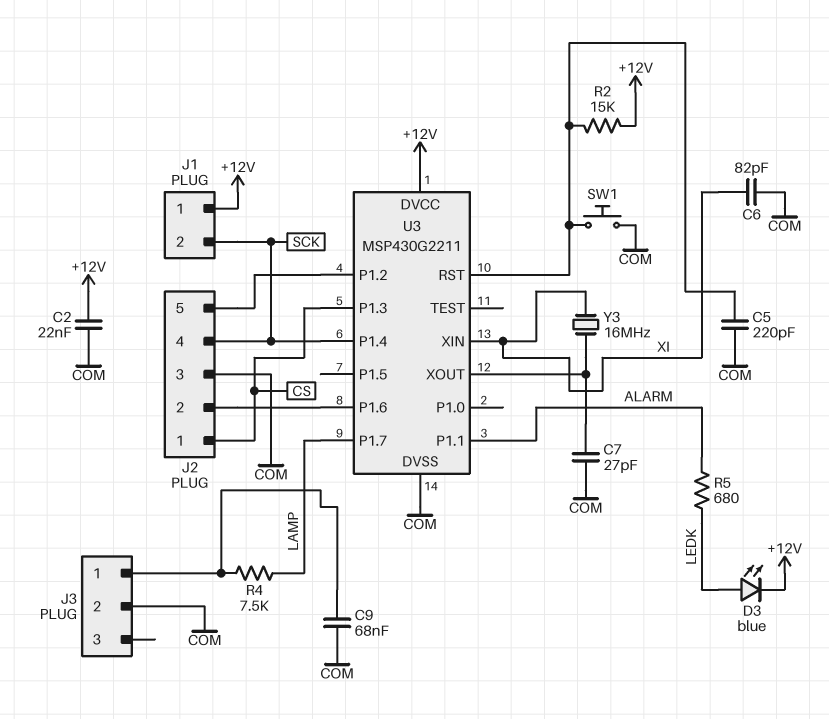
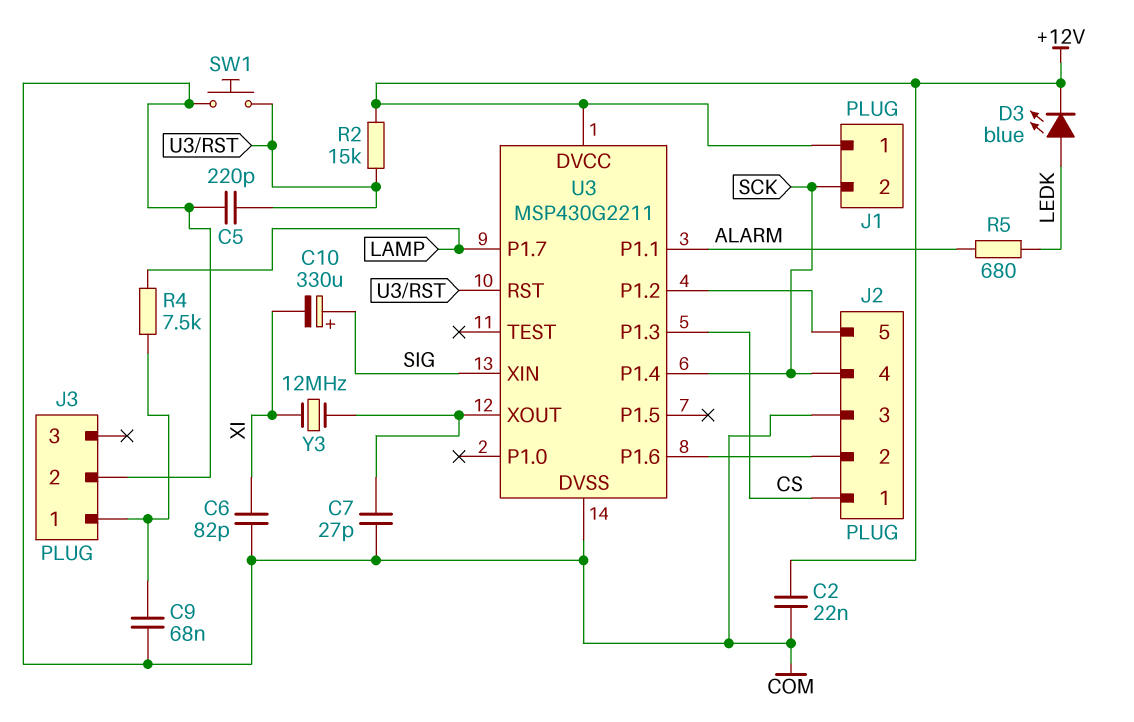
C10: none -> 330uF (plus SIG, minus XI)
U3 pin XIN: XI -> SIG
Y3: 16MHz (U3/XOUT, XI) -> 12MHz (U3/XOUT, XI)

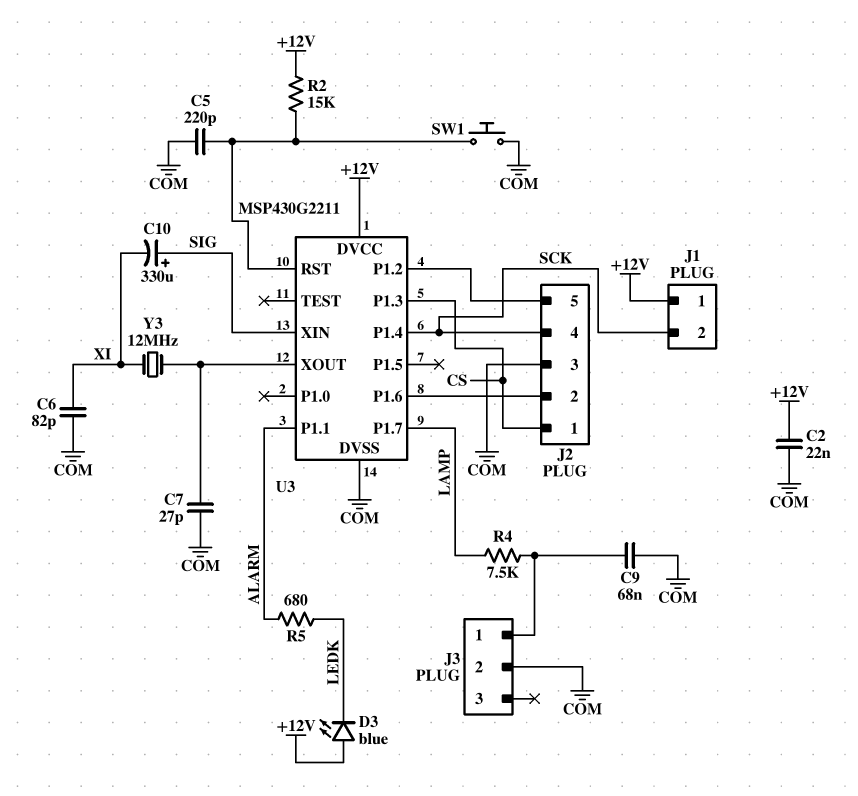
D3: LED blue (A LEDK, K +12V) -> LED blue (A +12V, K LEDK)

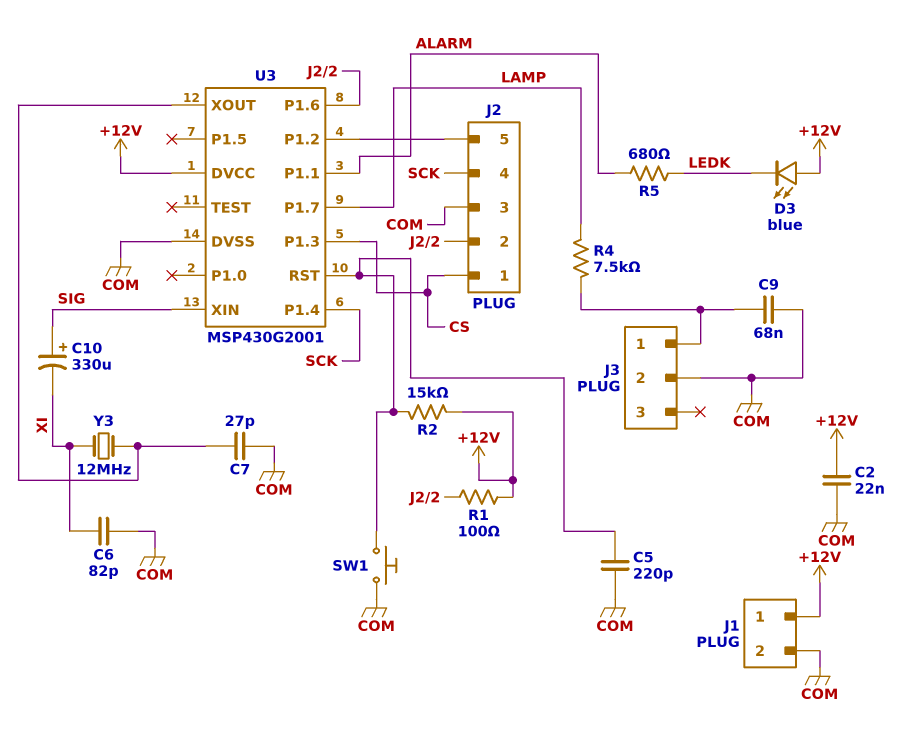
J1 pin 2: SCK -> COM
R1: none -> 100 (+12V, J2/2)
U3: MSP430G2211 -> MSP430G2001

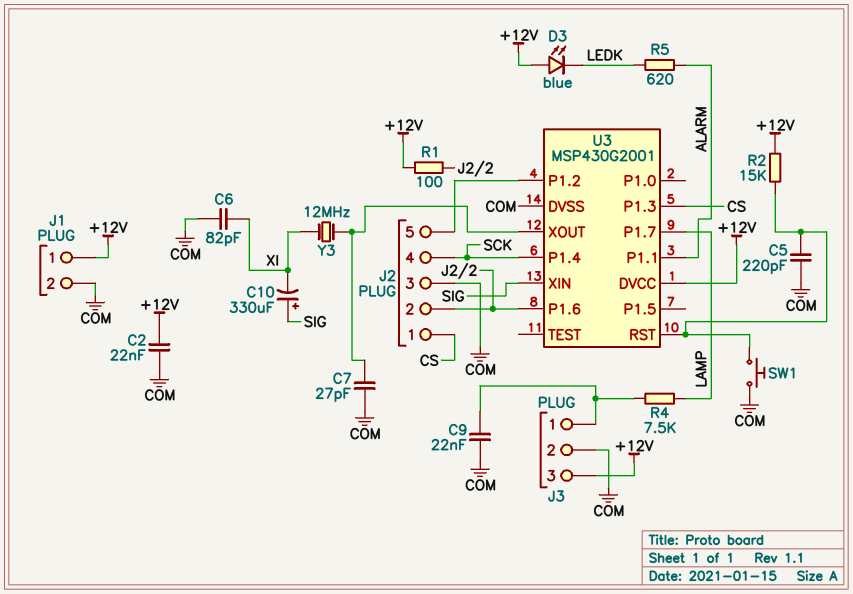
C9: 68nF (COM, J3/1) -> 22nF (COM, J3/1)
J3 pin 3: none -> +12V
R5: 680 (ALARM, LEDK) -> 620 (ALARM, LEDK)

